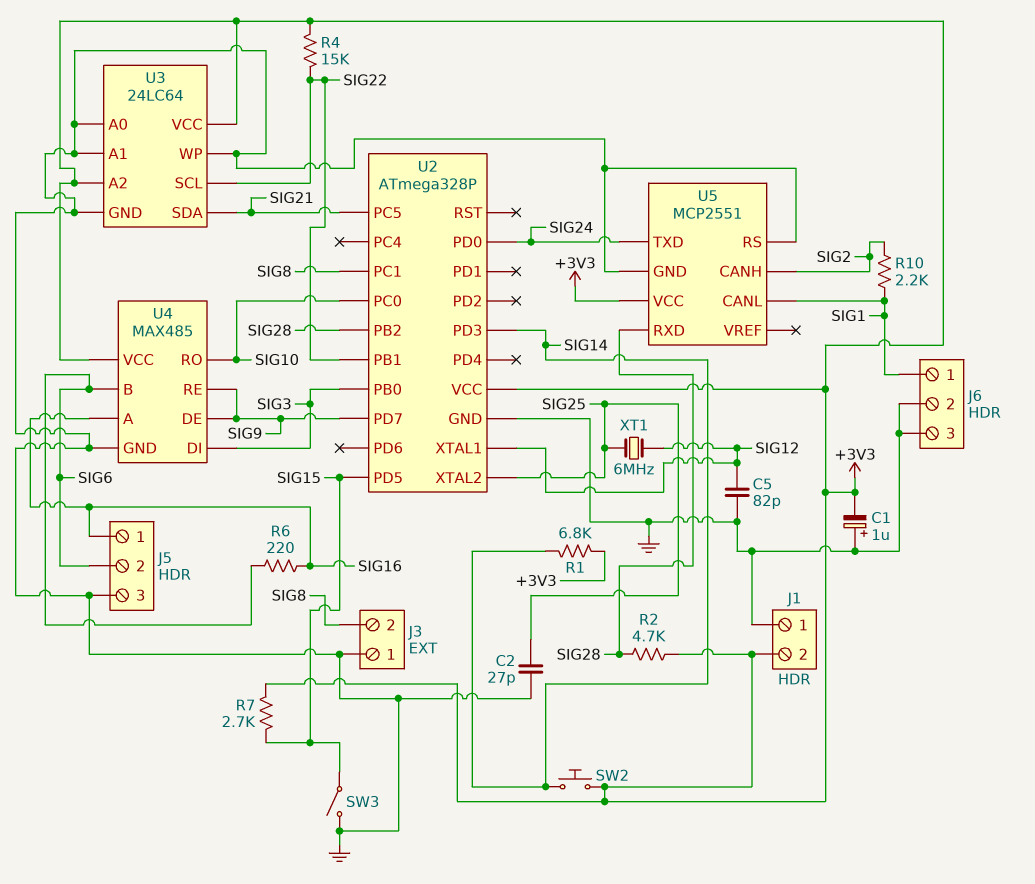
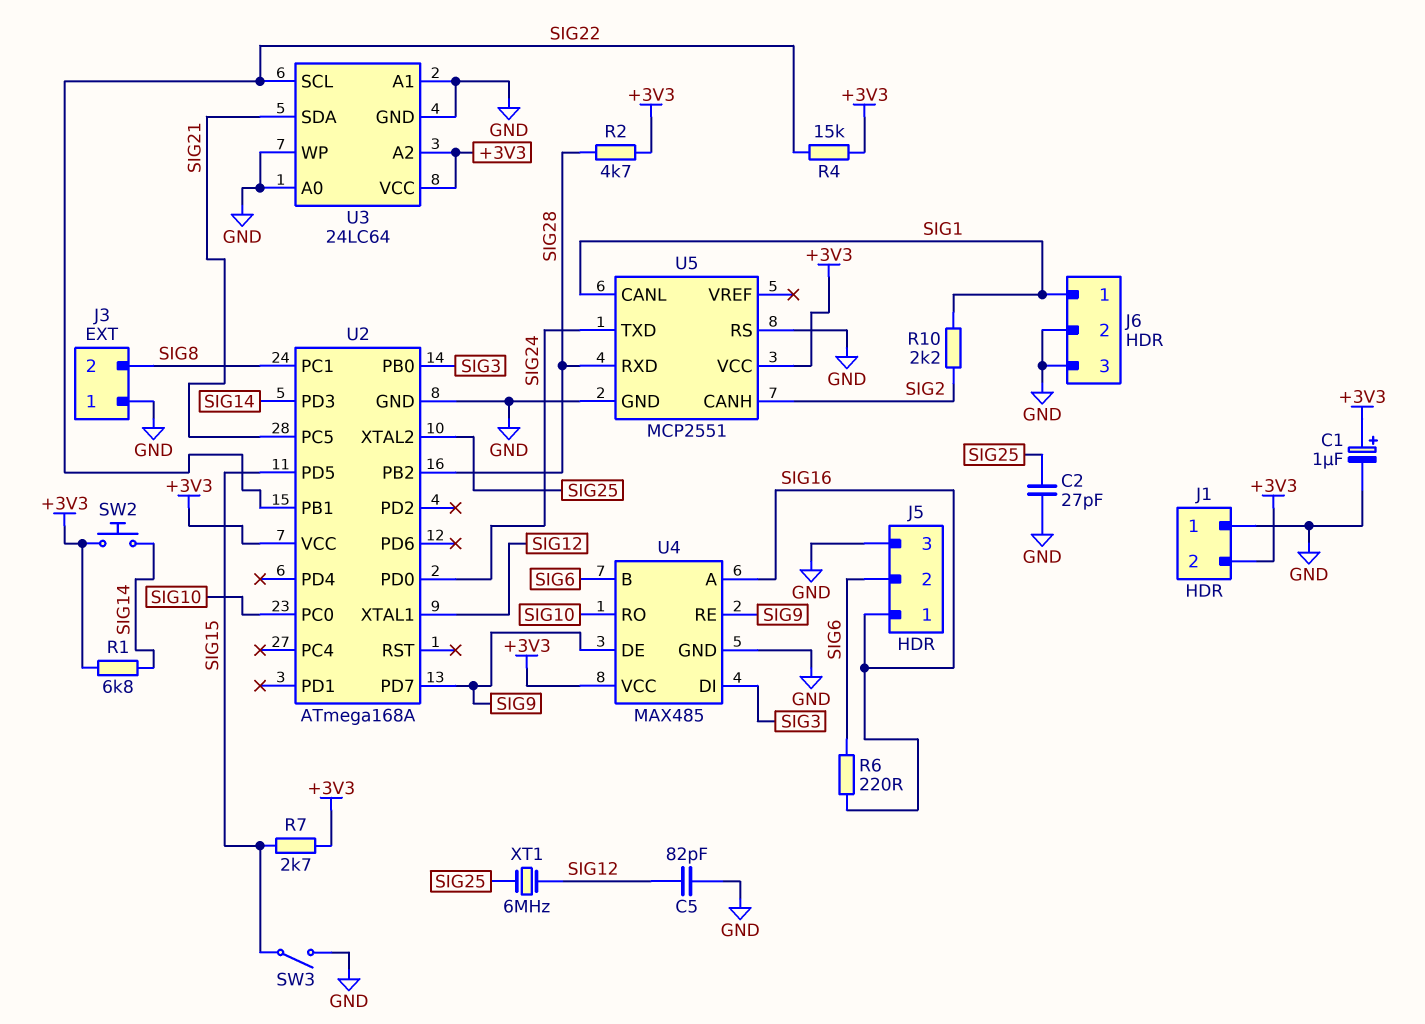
C1: 1uF (plus GND, minus +3V3) -> 1uF (plus +3V3, minus GND)
U2: ATmega328P -> ATmega168A

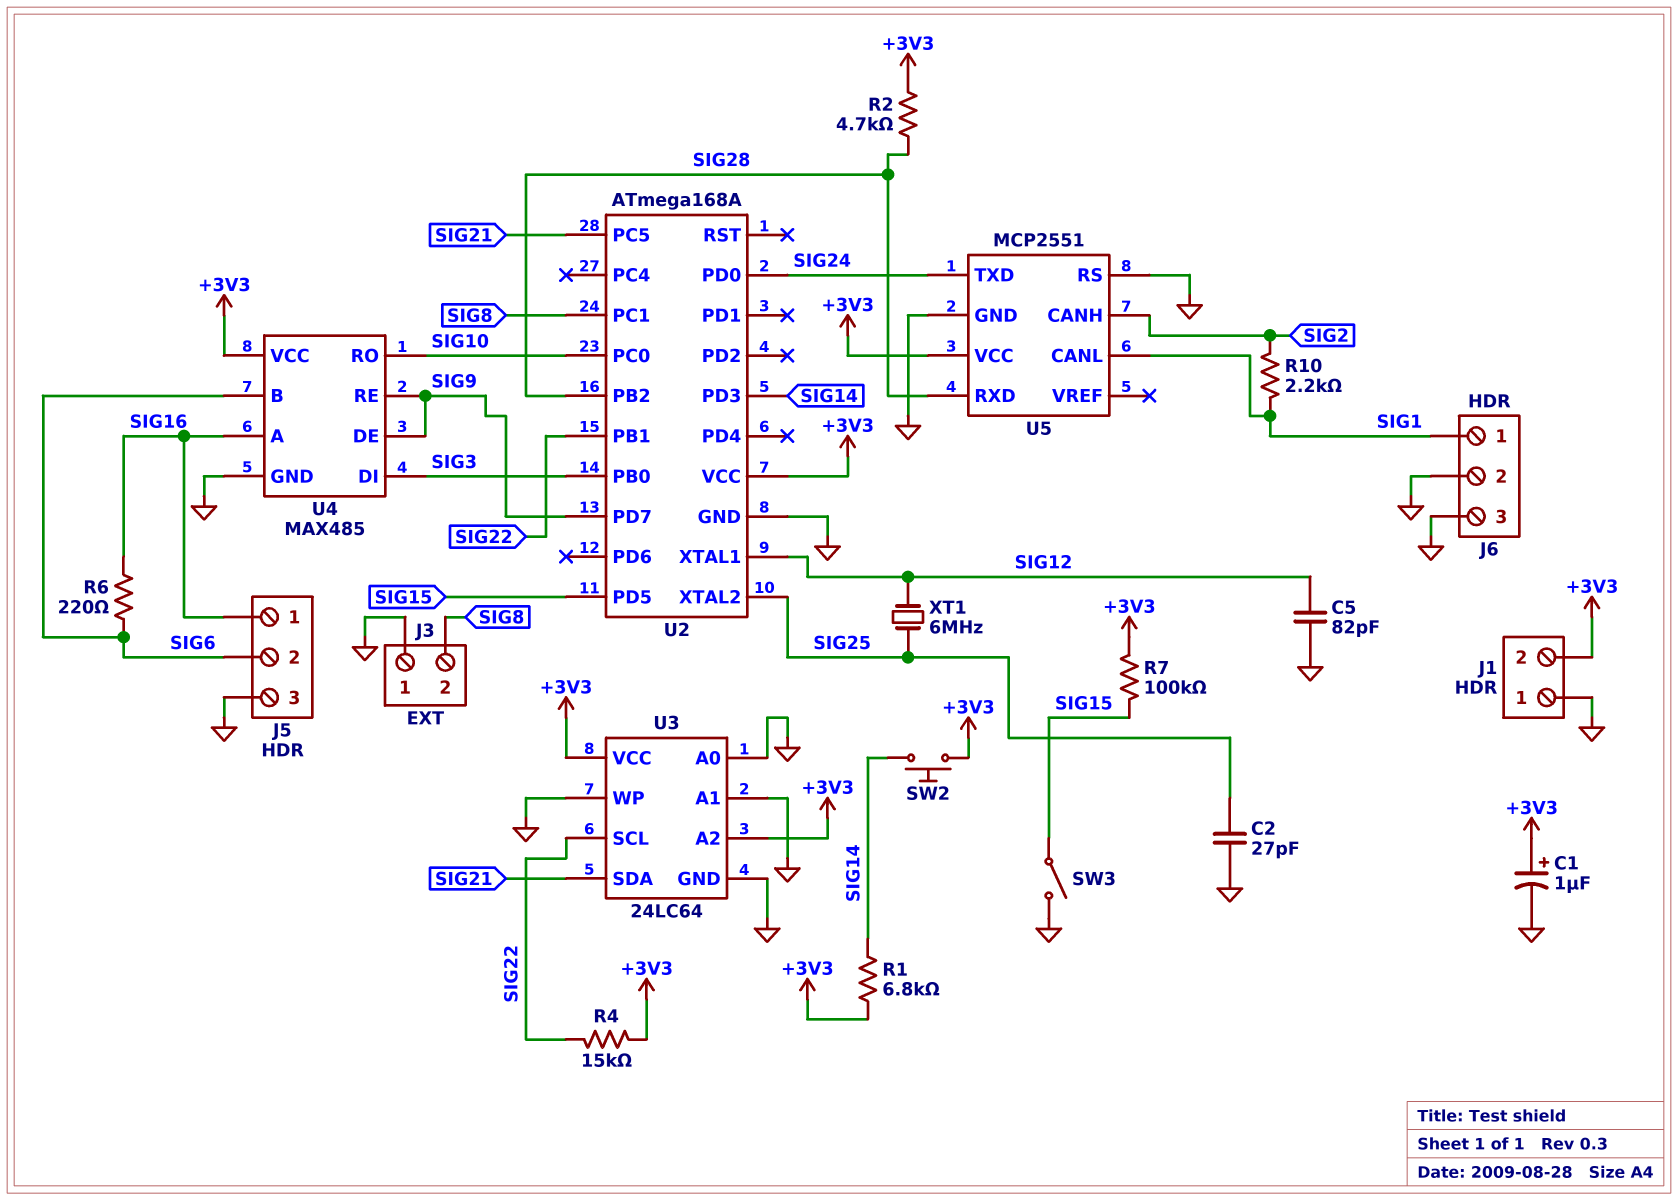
R7: 2.7k (+3V3, SIG15) -> 100k (+3V3, SIG15)

